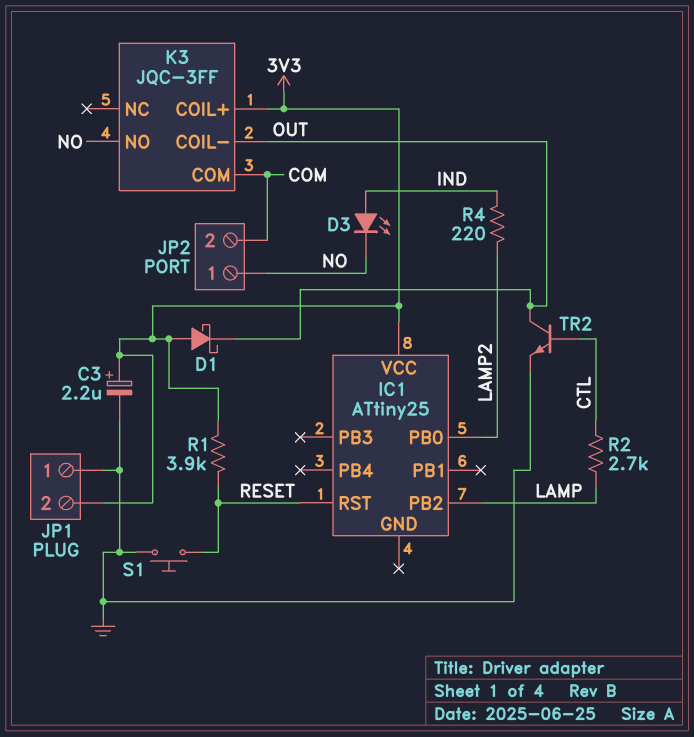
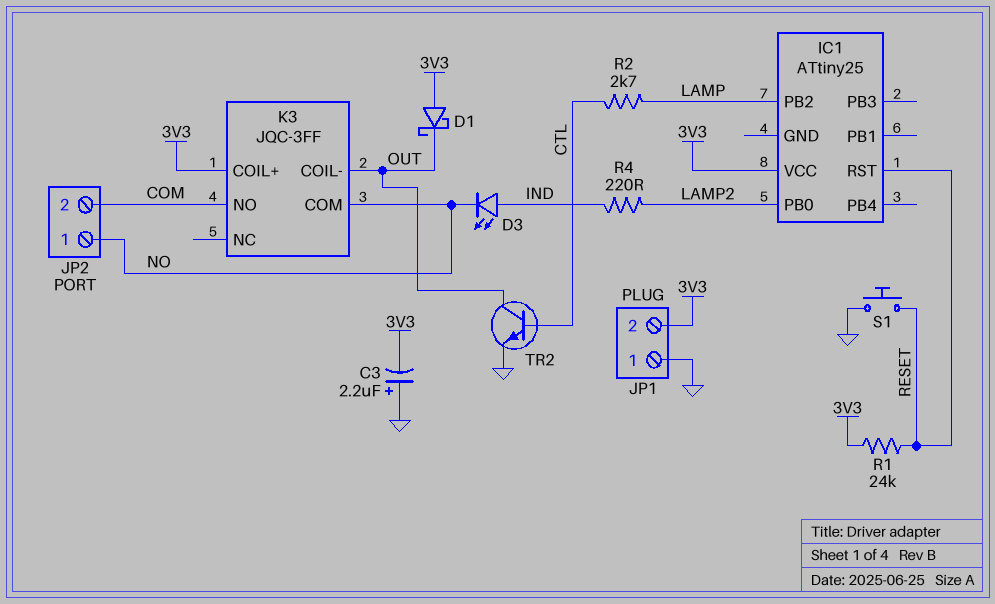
C3: 2.2uF (plus 3V3, minus GND) -> 2.2uF (plus GND, minus 3V3)
K3 pin COM: COM -> NO
K3 pin NO: NO -> COM
R1: 3.9k (3V3, RESET) -> 24k (3V3, RESET)

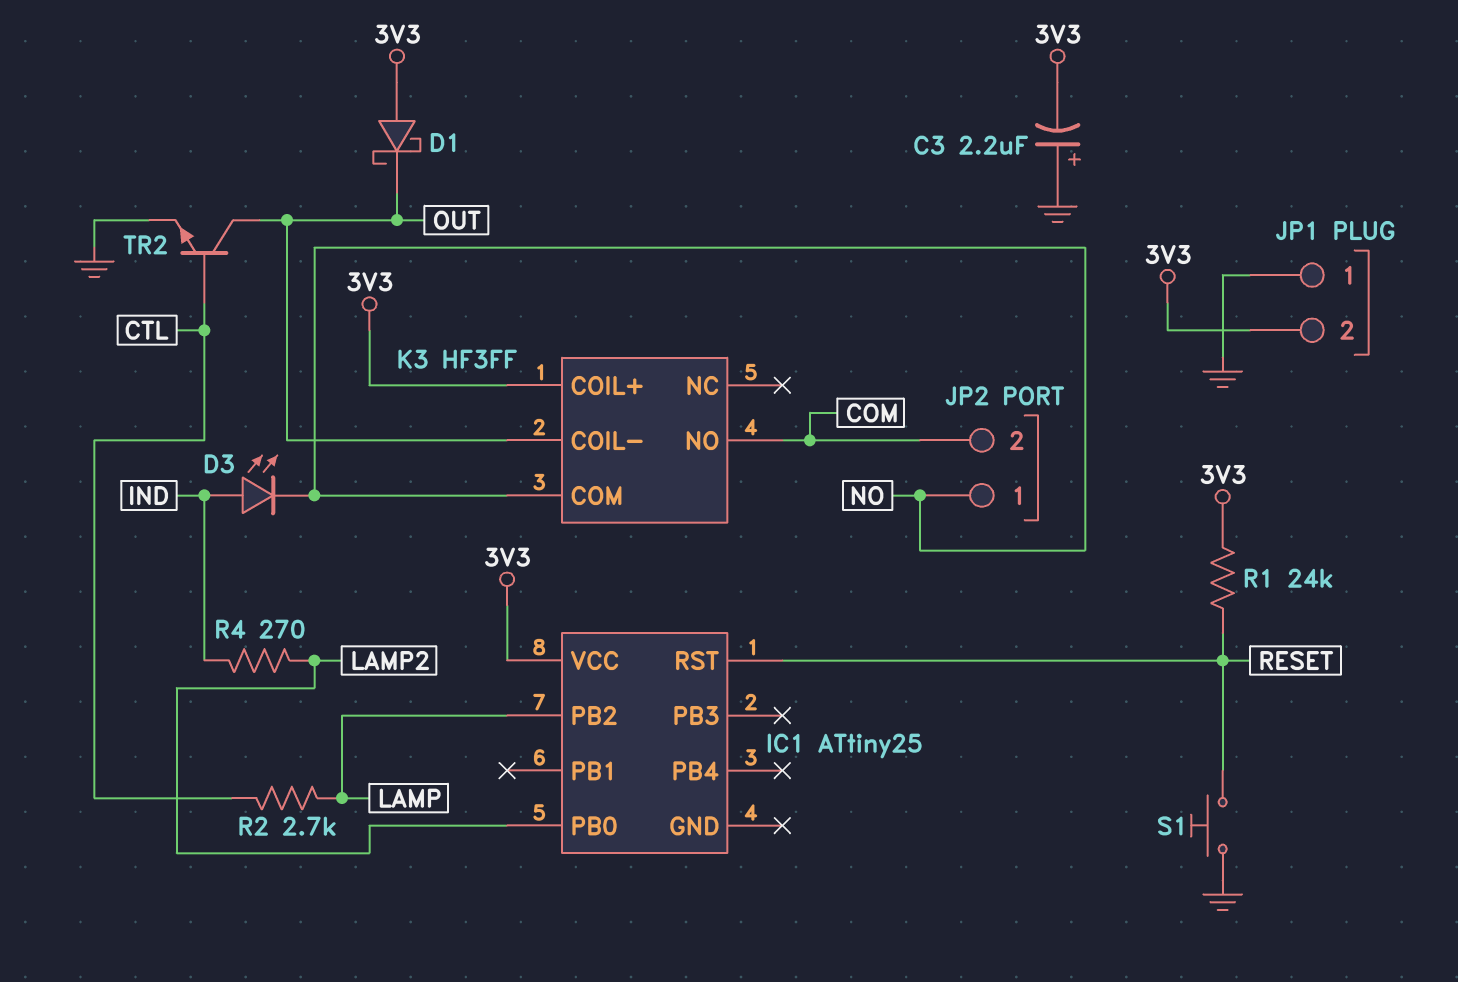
K3: JQC-3FF -> HF3FF
R4: 220 (IND, LAMP2) -> 270 (IND, LAMP2)

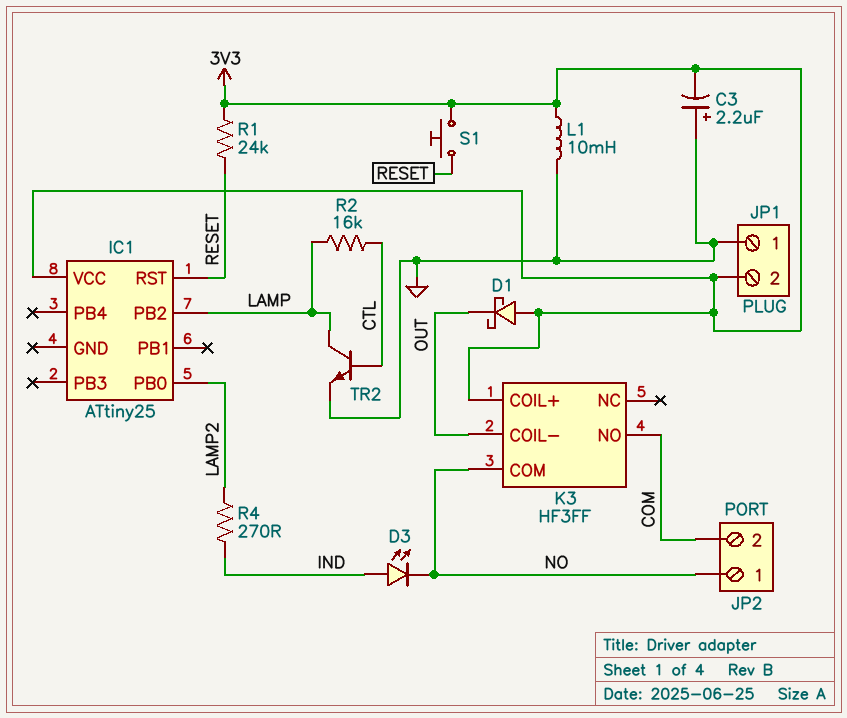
L1: none -> 10mH (3V3, GND)
R2: 2.7k (CTL, LAMP) -> 16k (CTL, LAMP)
S1: button (GND, RESET) -> button (3V3, RESET)
TR2: NPN (B CTL, C OUT, E GND) -> NPN (B CTL, C LAMP, E GND)

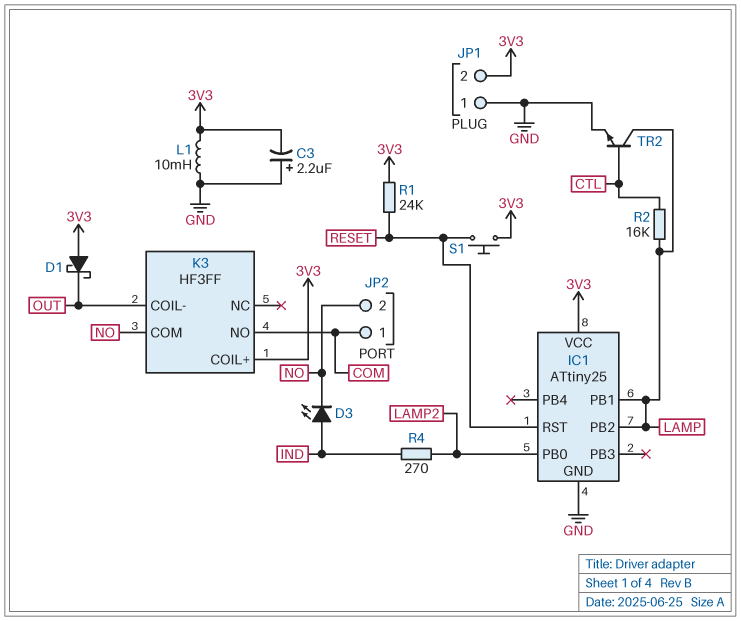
IC1 pin GND: none -> GND
IC1 pin PB1: none -> LAMP
JP2 pin 1: NO -> COM
JP2 pin 2: COM -> NO

